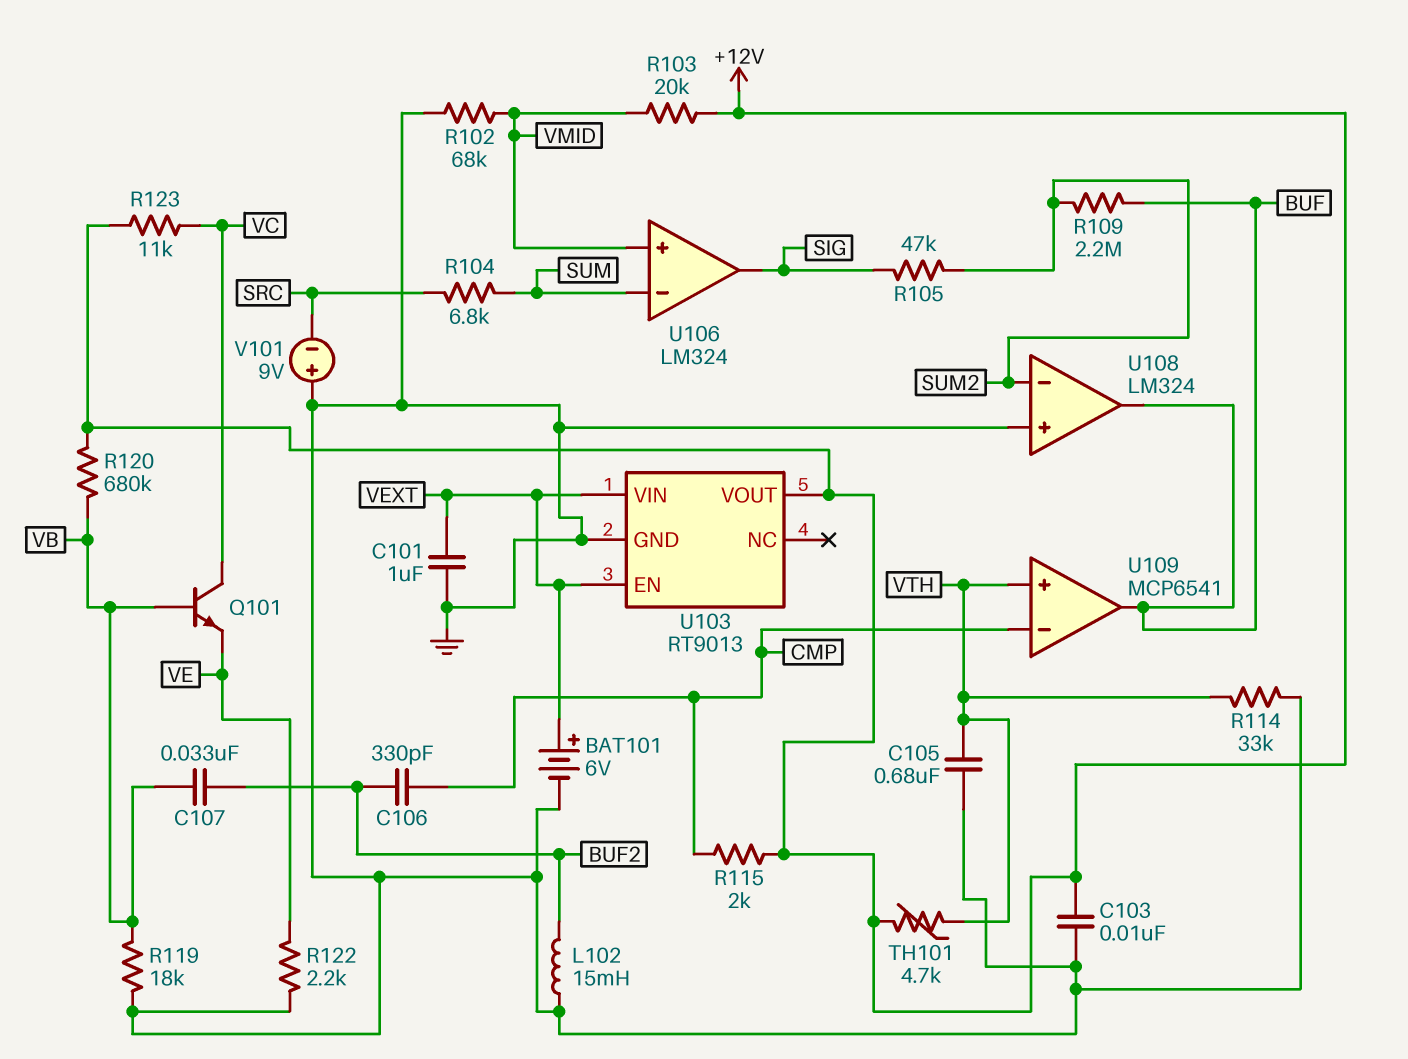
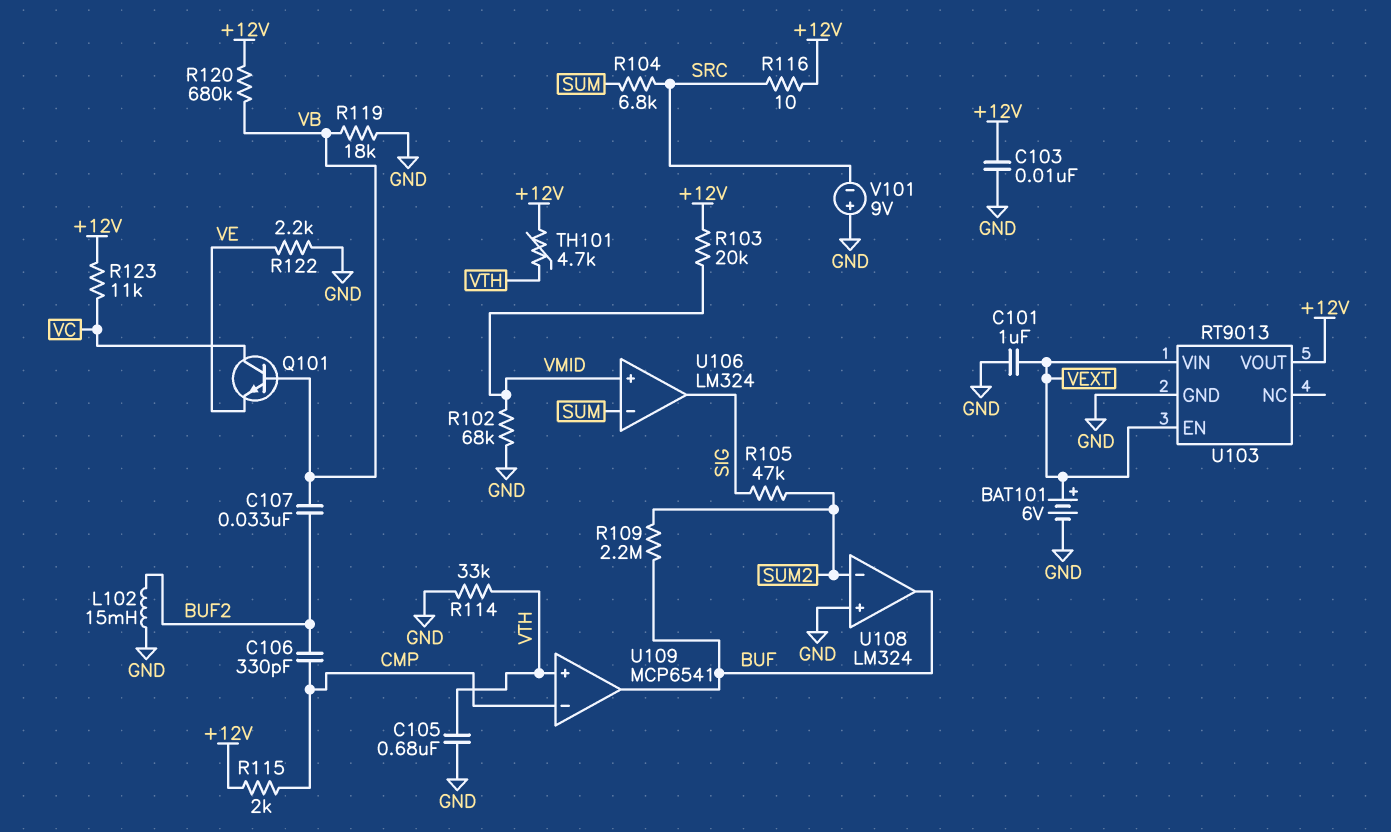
R116: none -> 10 (+12V, SRC)

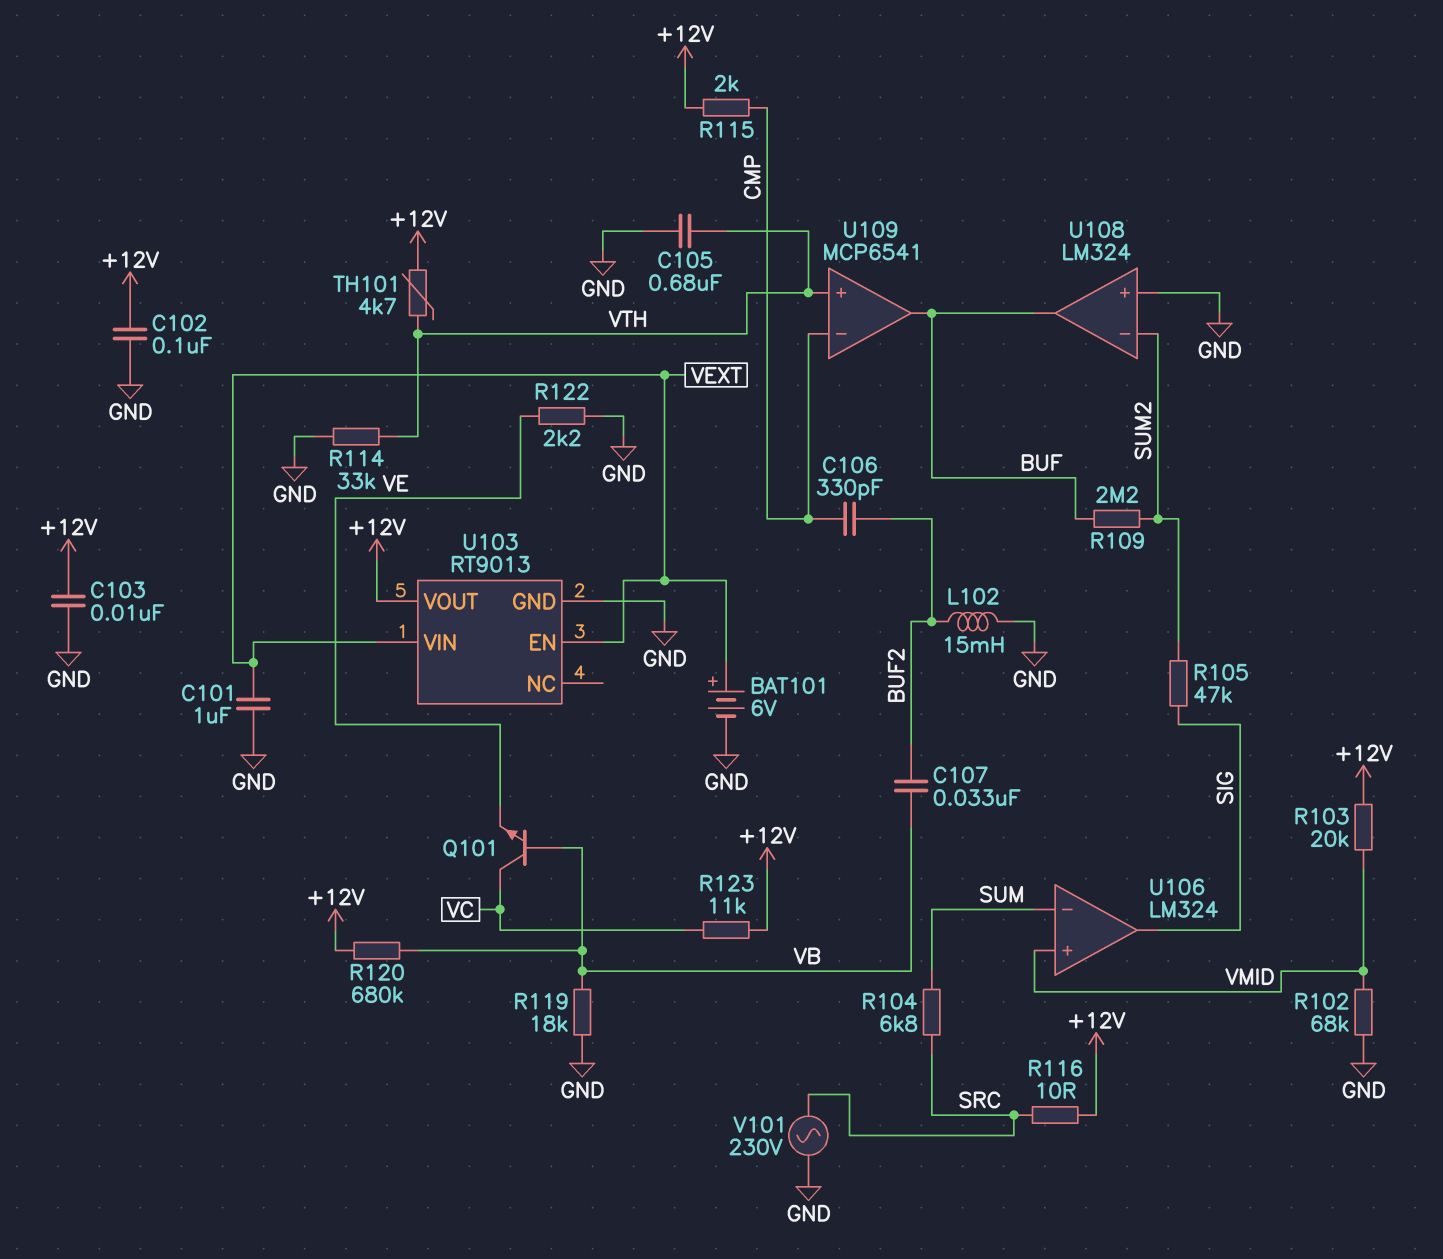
C102: none -> 100nF (+12V, GND)
V101: 9V (plus GND, minus SRC) -> AC 230V (GND, SRC)

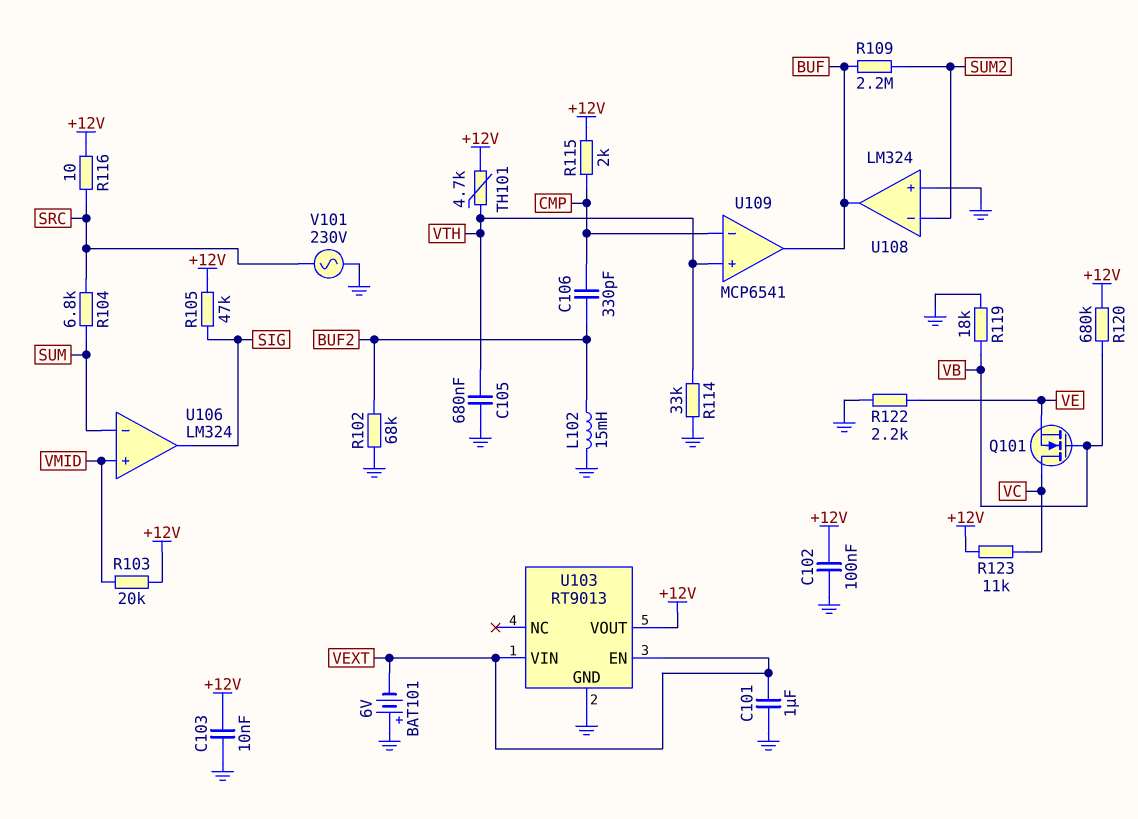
BAT101: 6V (plus VEXT, minus GND) -> 6V (plus GND, minus VEXT)
C107: 33nF (BUF2, VB) -> none
Q101: NPN (B VB, C VC, E VE) -> NMOS (G VB, D VC, S VE)
R102: 68k (GND, VMID) -> 68k (BUF2, GND)
R105: 47k (SIG, SUM2) -> 47k (+12V, SIG)

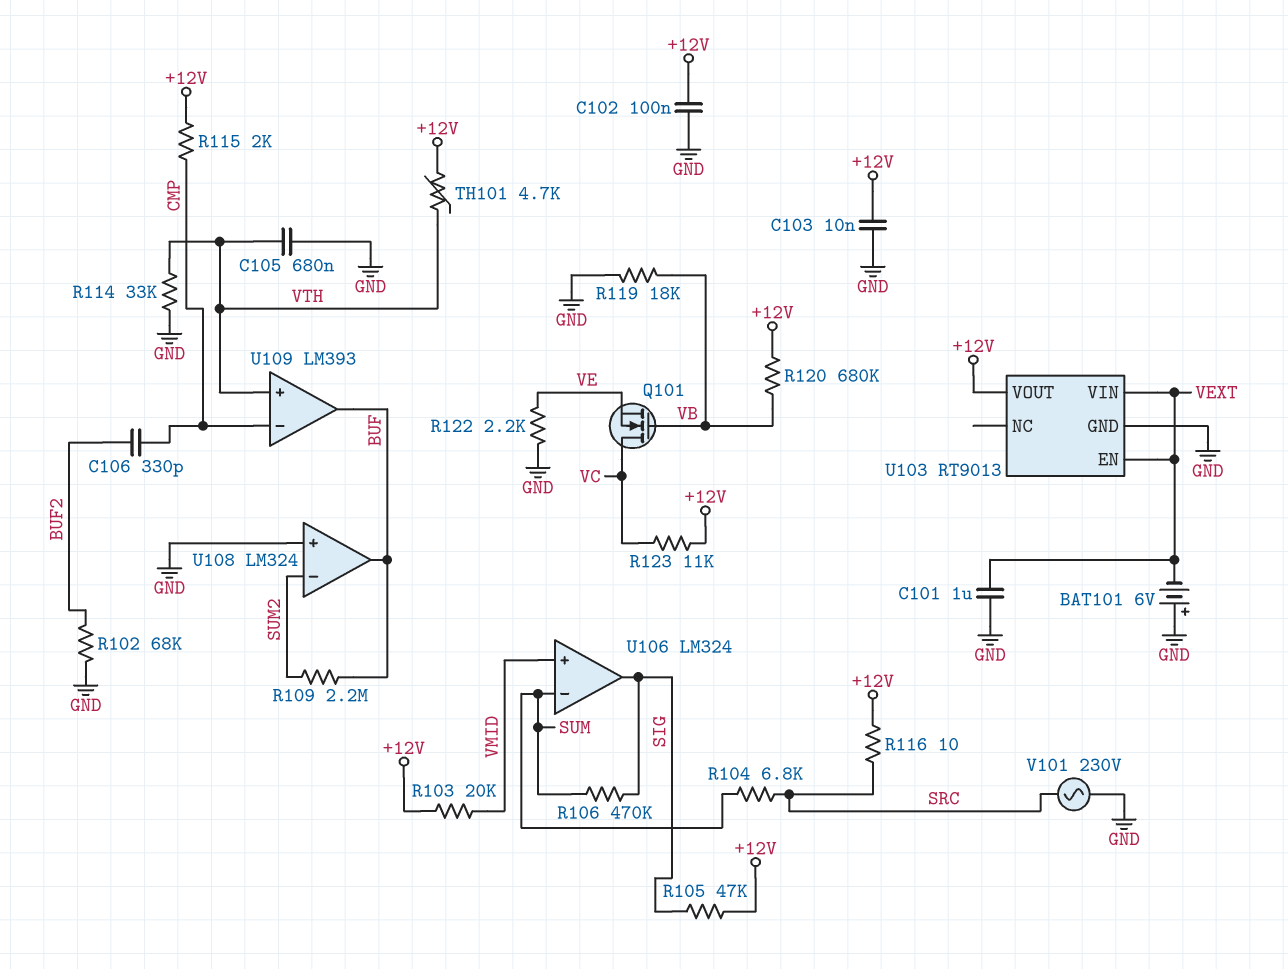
L102: 15mH (BUF2, GND) -> none
R106: none -> 470k (SIG, SUM)
U109: MCP6541 -> LM393

